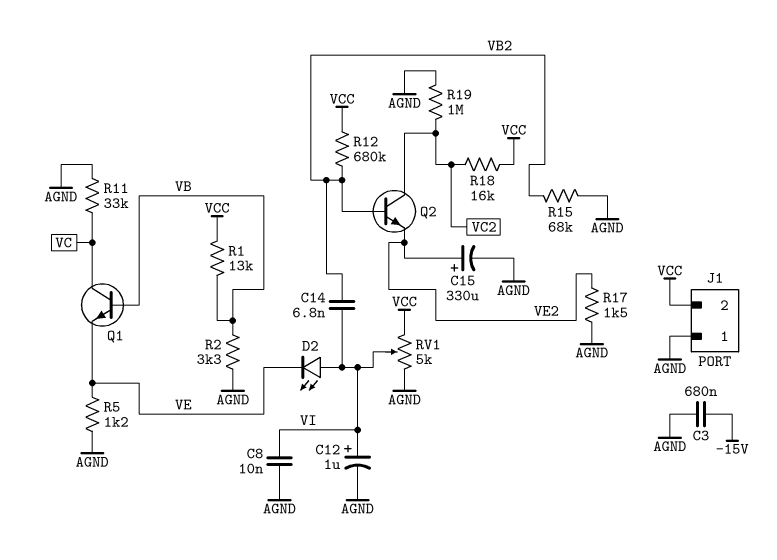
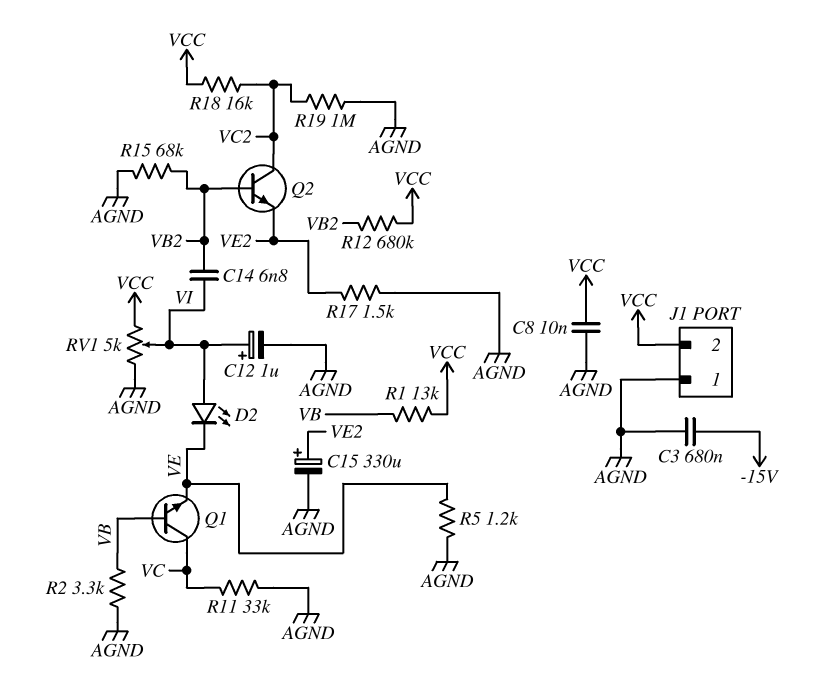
C8: 10nF (AGND, VI) -> 10nF (AGND, VCC)

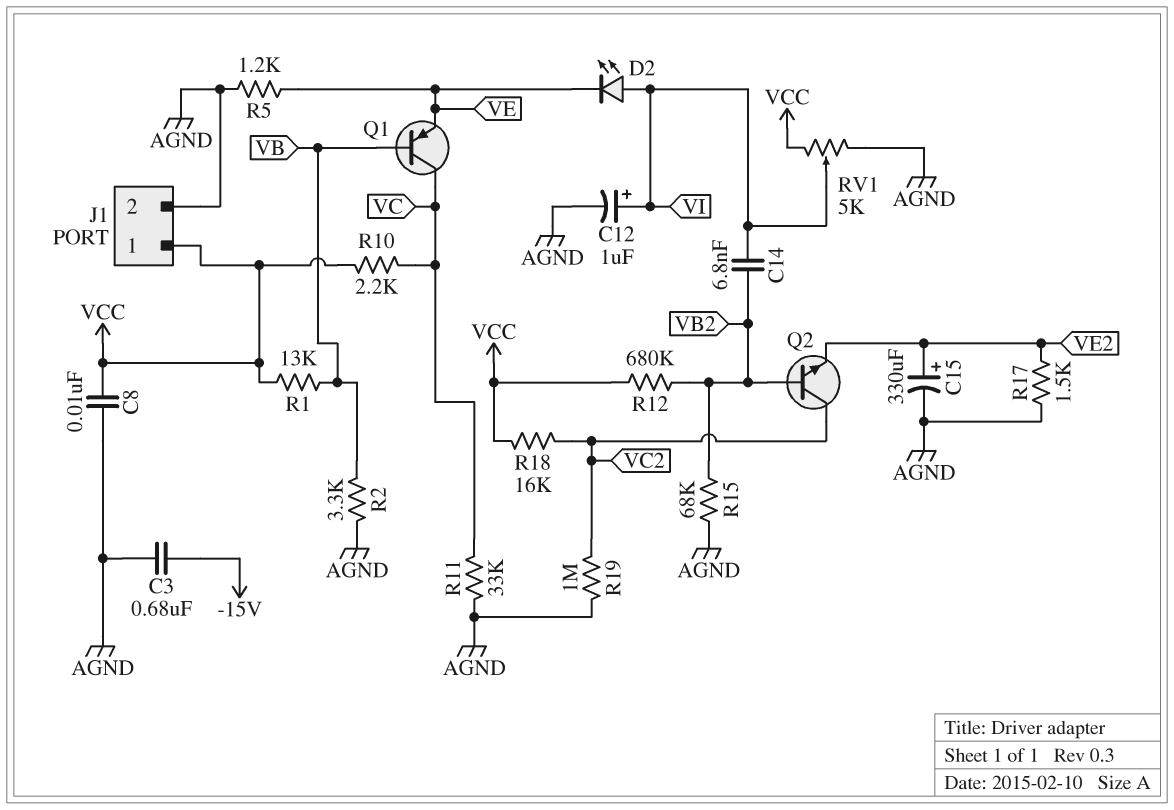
J1 pin 1: AGND -> VCC
J1 pin 2: VCC -> AGND
Q1: NPN (B VB, C VC, E VE) -> PNP (B VB, C VC, E VE)
R10: none -> 2.2k (VC, VCC)

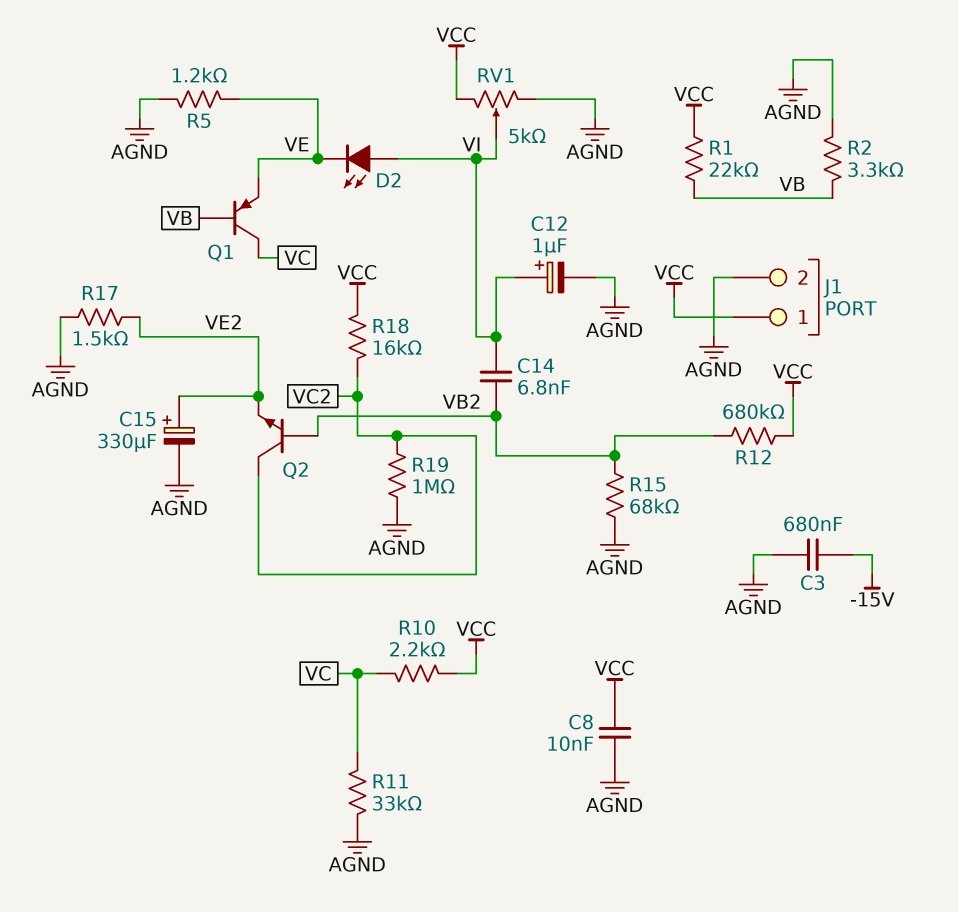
R1: 13k (VB, VCC) -> 22k (VB, VCC)

